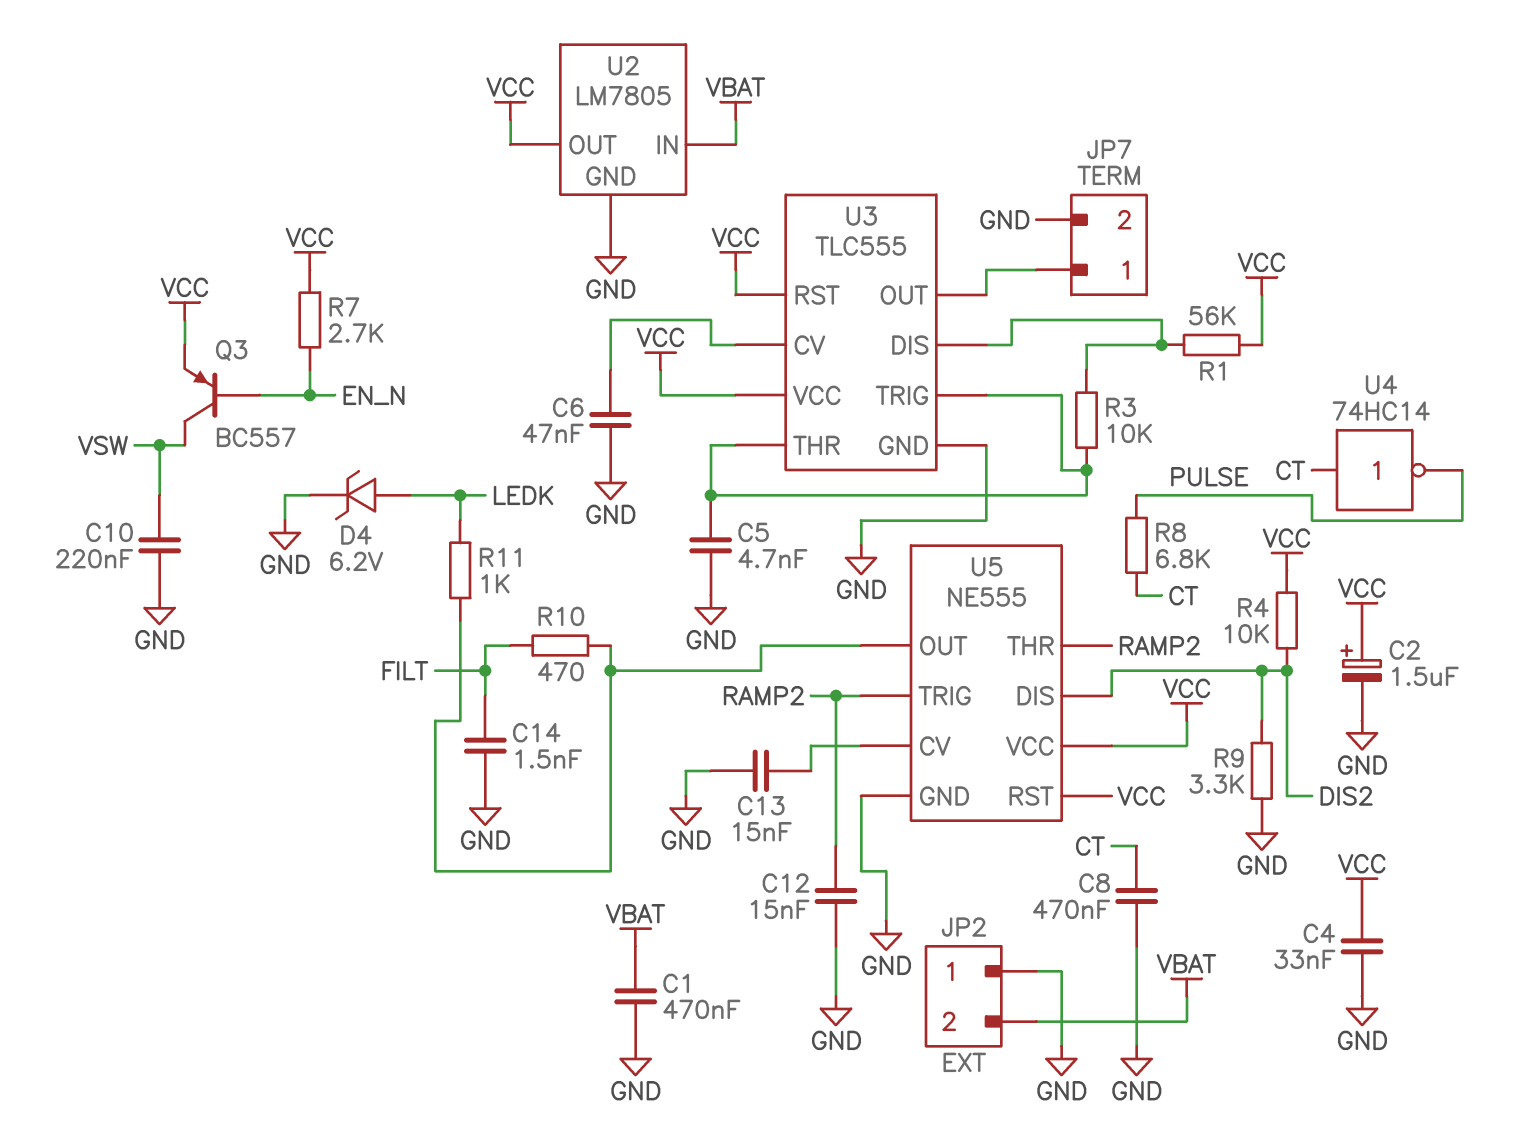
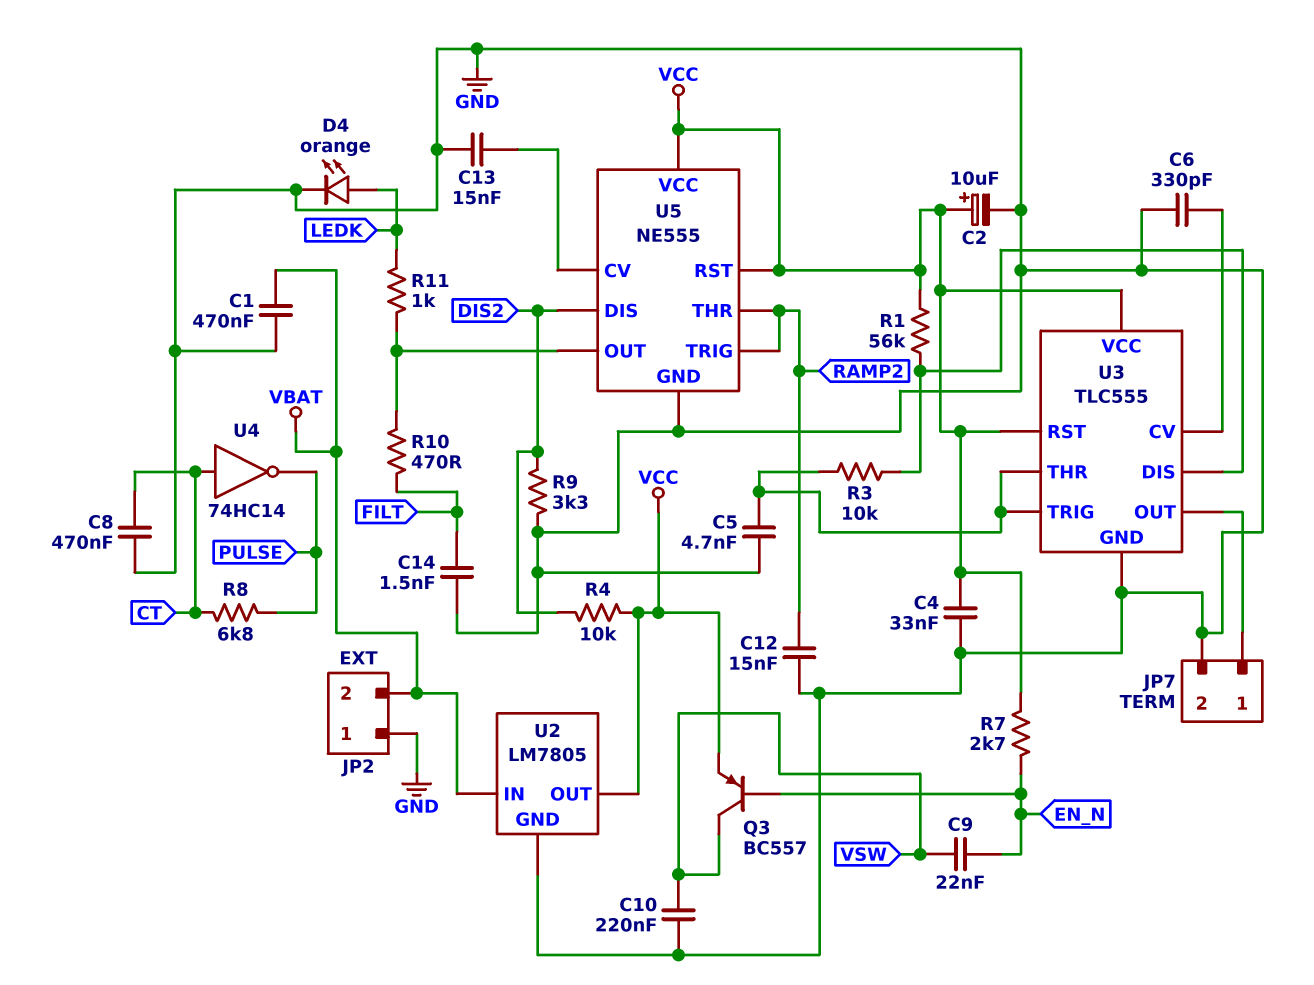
C2: 1.5uF (plus VCC, minus GND) -> 10uF (plus VCC, minus GND)
C6: 47nF (GND, U3/CV) -> 330pF (GND, U3/CV)
C9: none -> 22nF (EN_N, VSW)
D4: zener 6.2V (A LEDK, K GND) -> LED orange (A LEDK, K GND)

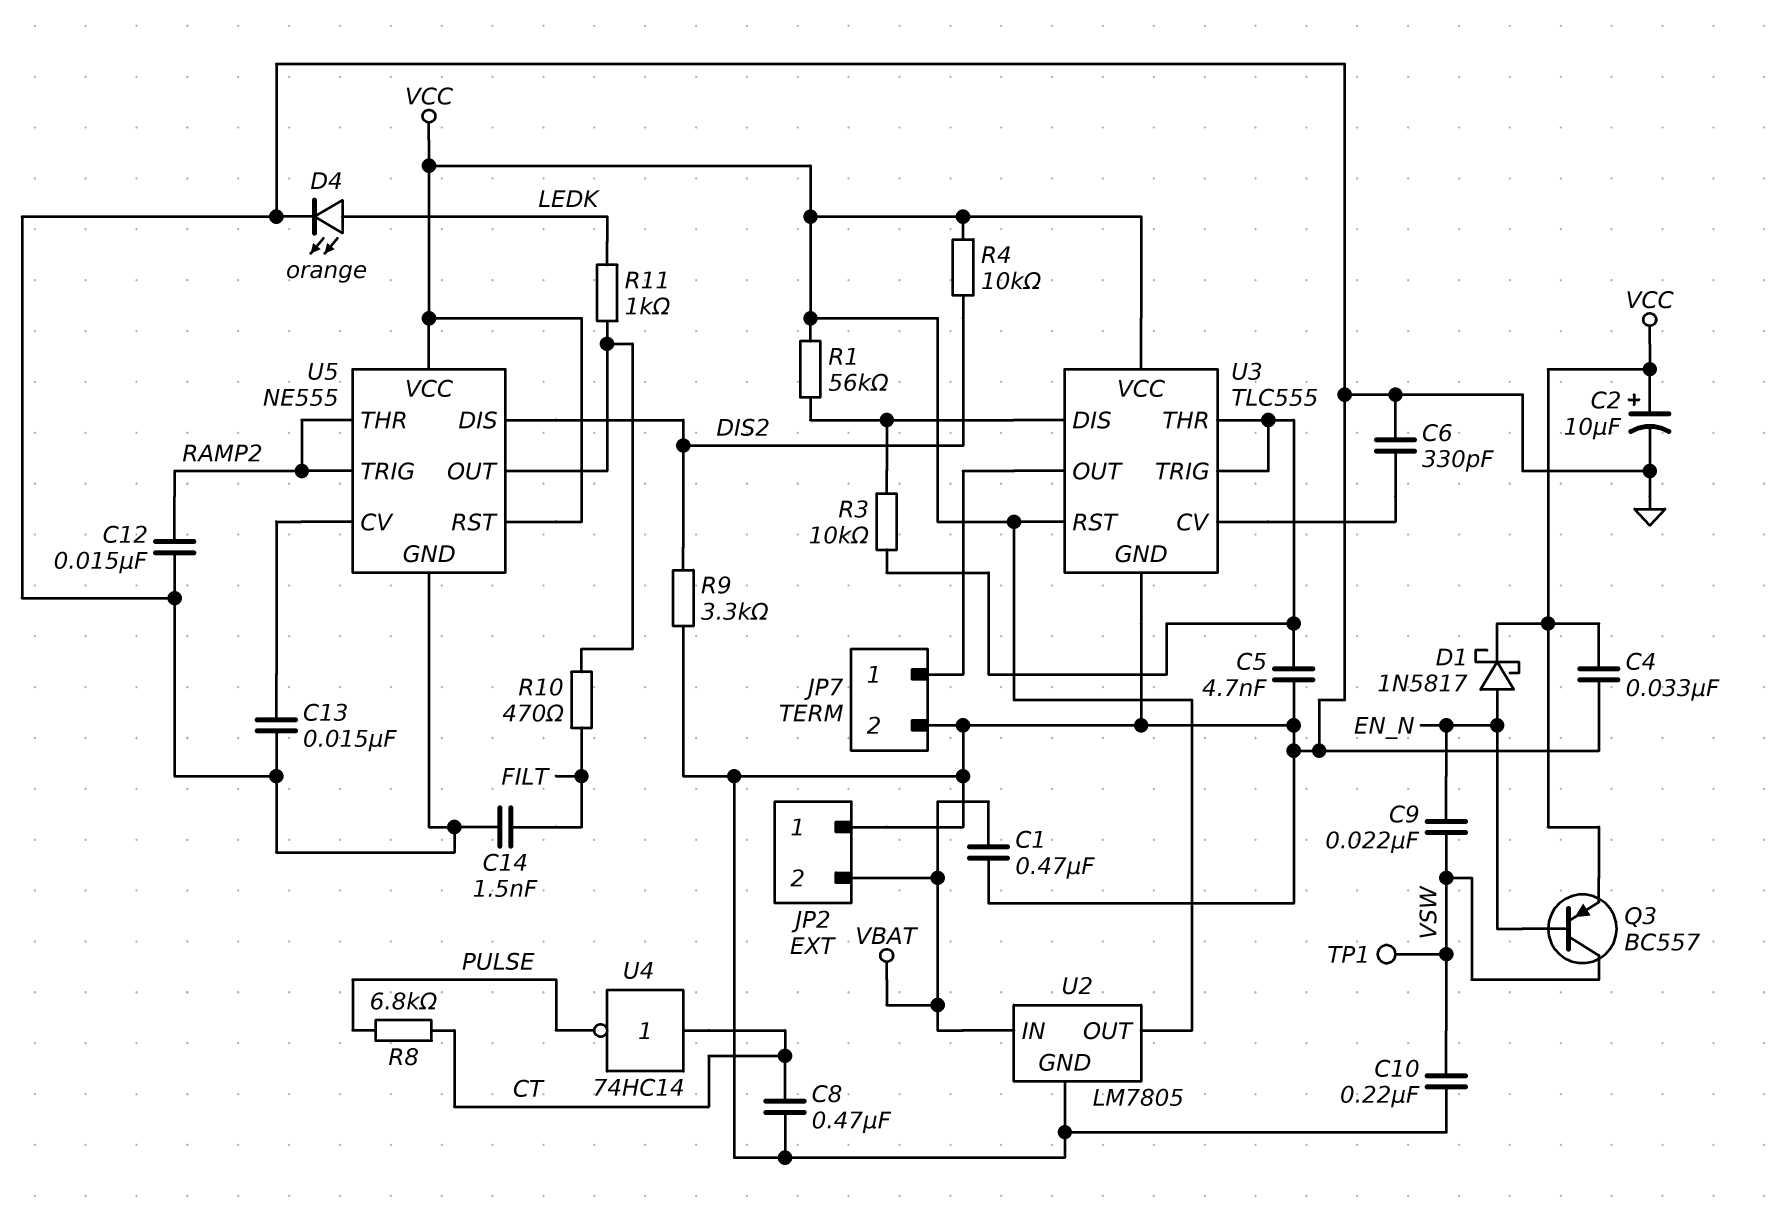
D1: none -> schottky 1N5817 (A EN_N, K VCC)
R7: 2.7k (EN_N, VCC) -> none
TP1: none -> test point (VSW)

